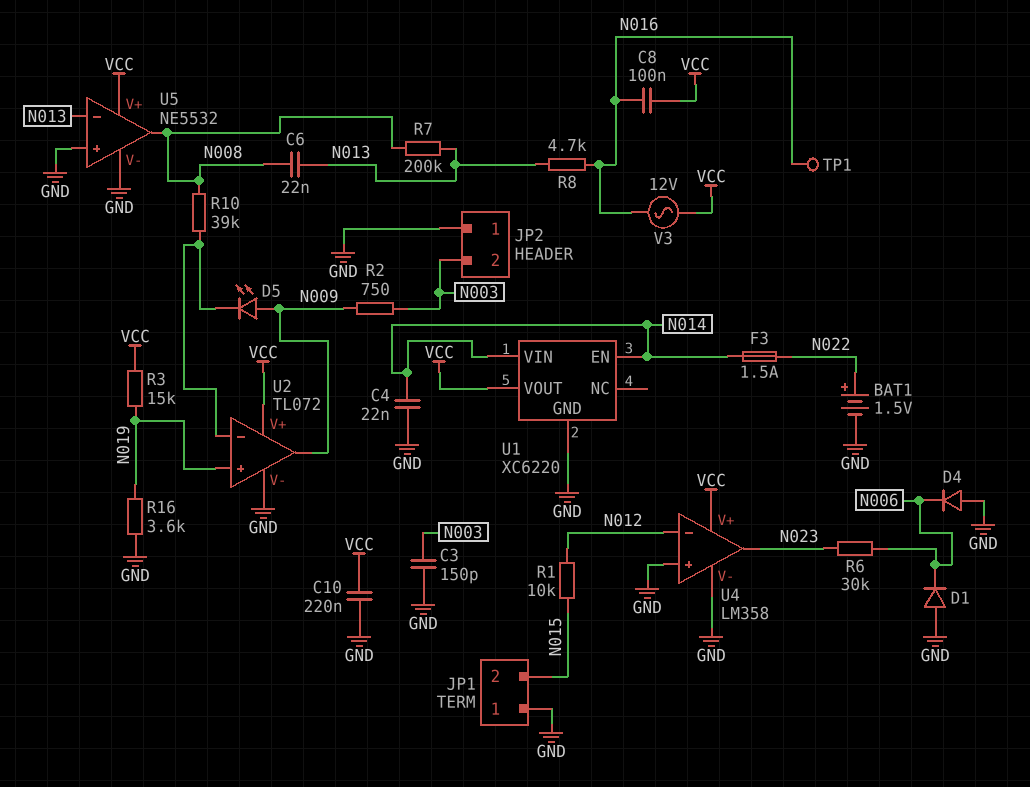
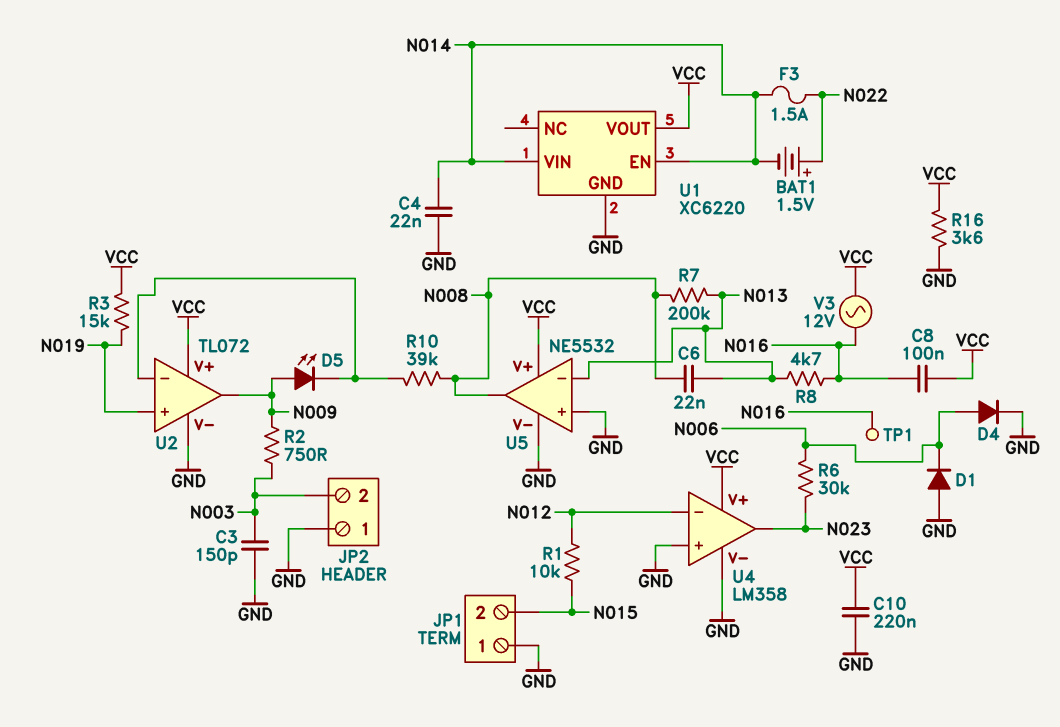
BAT1: 1.5V (plus N022, minus GND) -> 1.5V (plus N022, minus N014)
D4: diode (A GND, K N006) -> diode (A N006, K GND)
R16: 3.6k (GND, N019) -> 3.6k (GND, VCC)

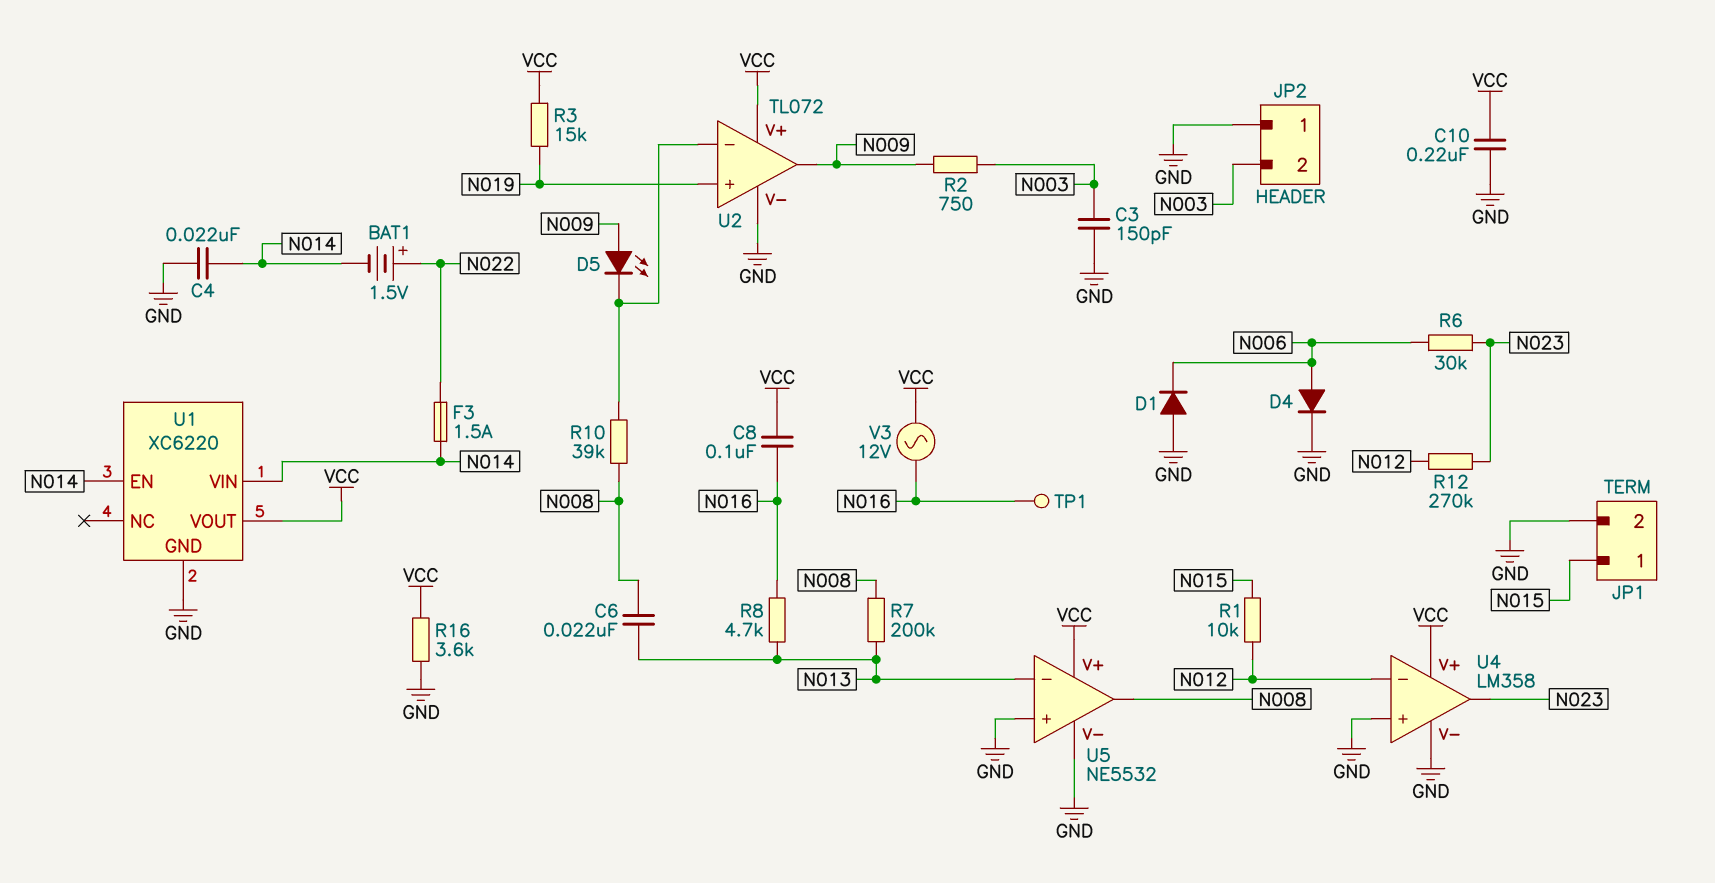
JP1 pin 1: GND -> N015
JP1 pin 2: N015 -> GND
R12: none -> 270k (N012, N023)

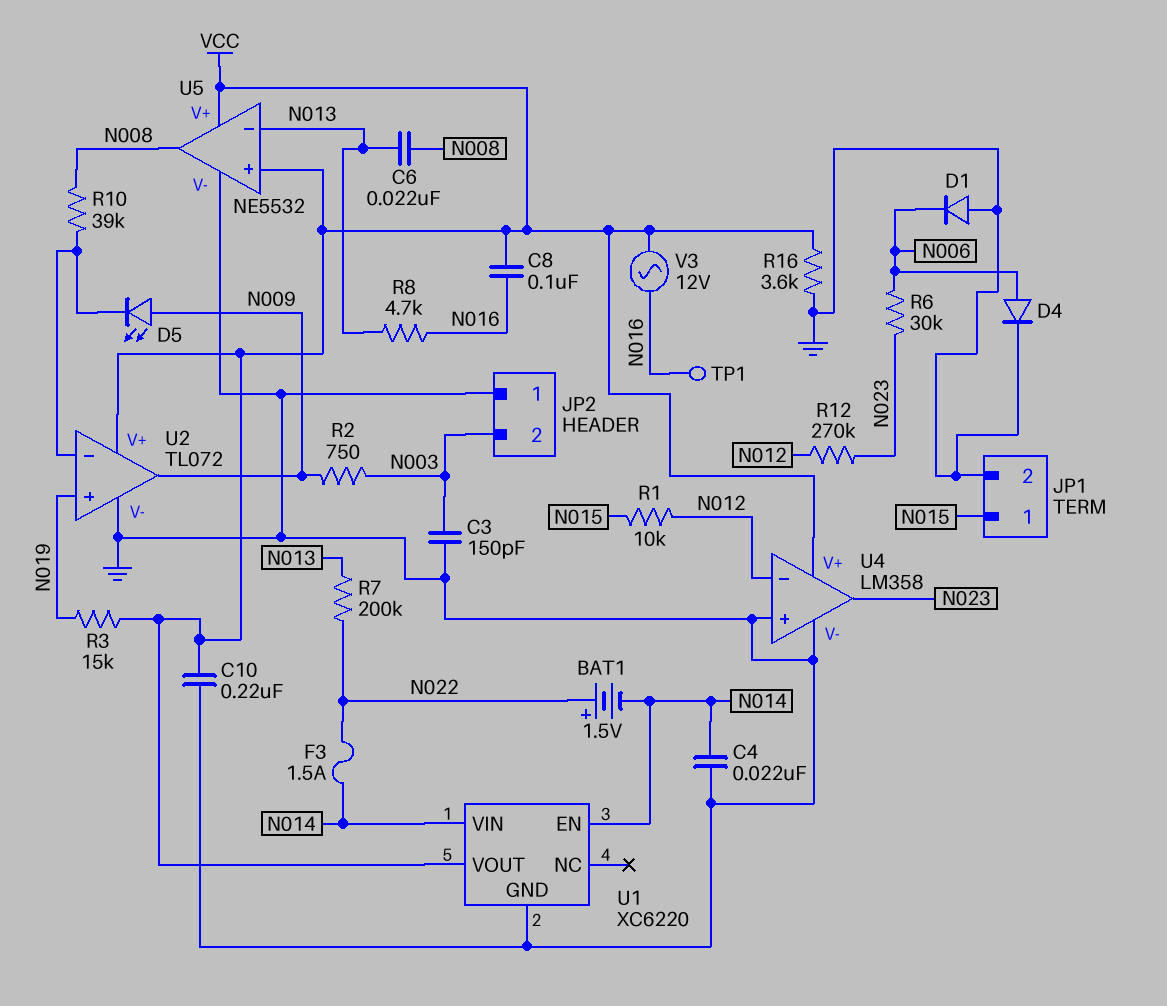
R7: 200k (N008, N013) -> 200k (N013, N022)
U5 pin in+: GND -> VCC

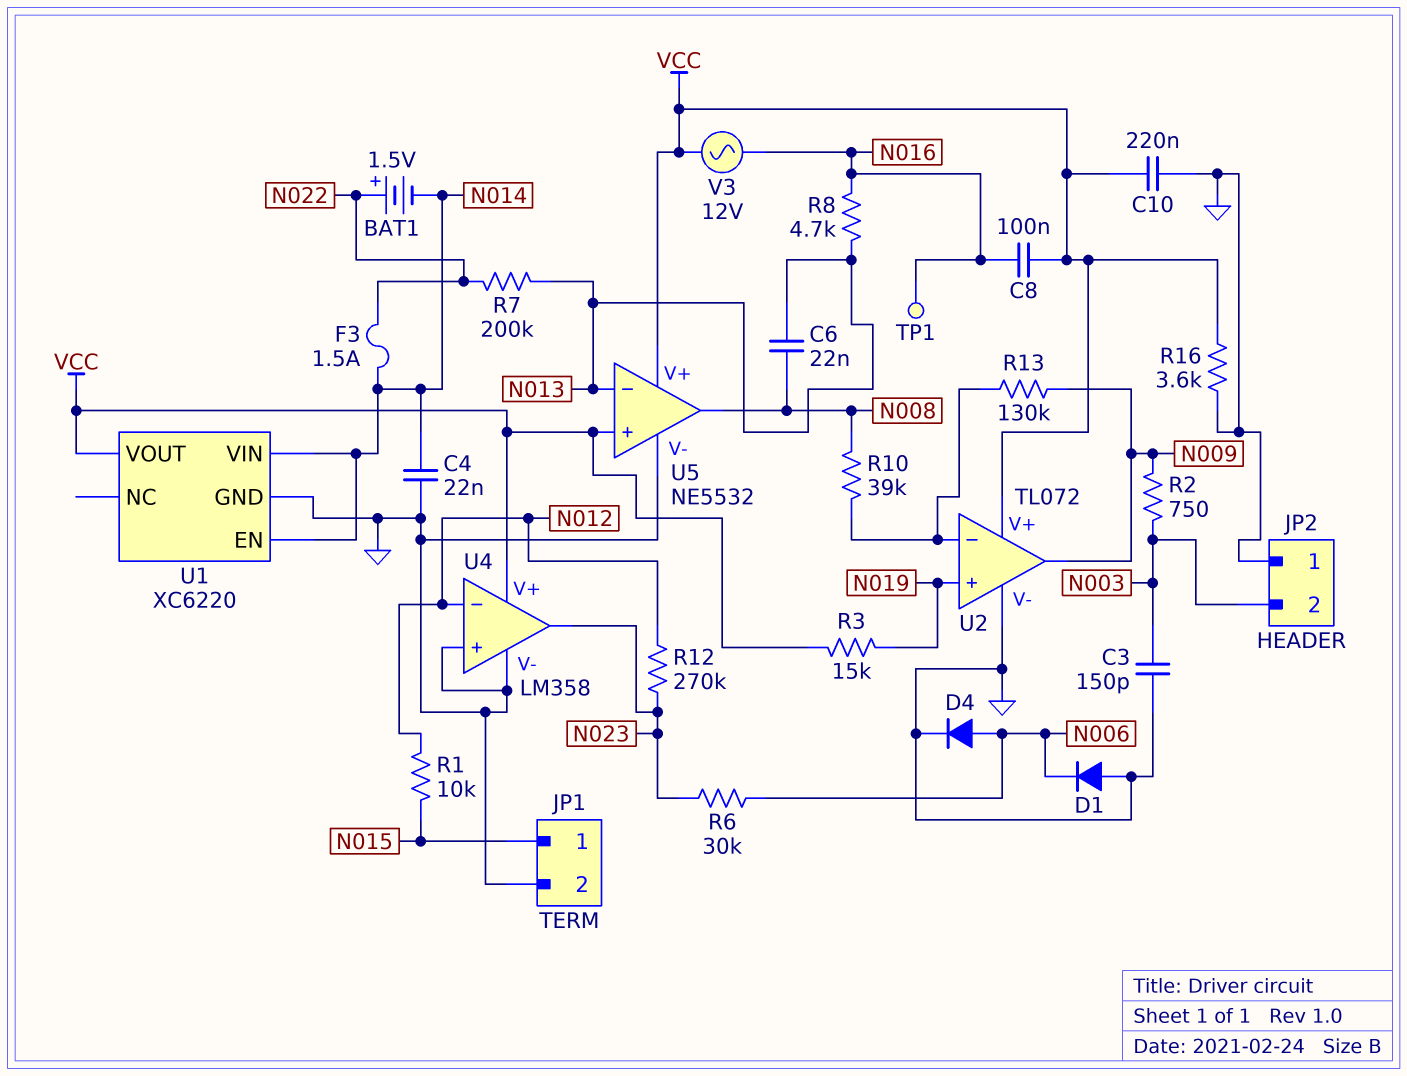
D5: LED (A N009, K U2/in-) -> none
R13: none -> 130k (N009, U2/in-)

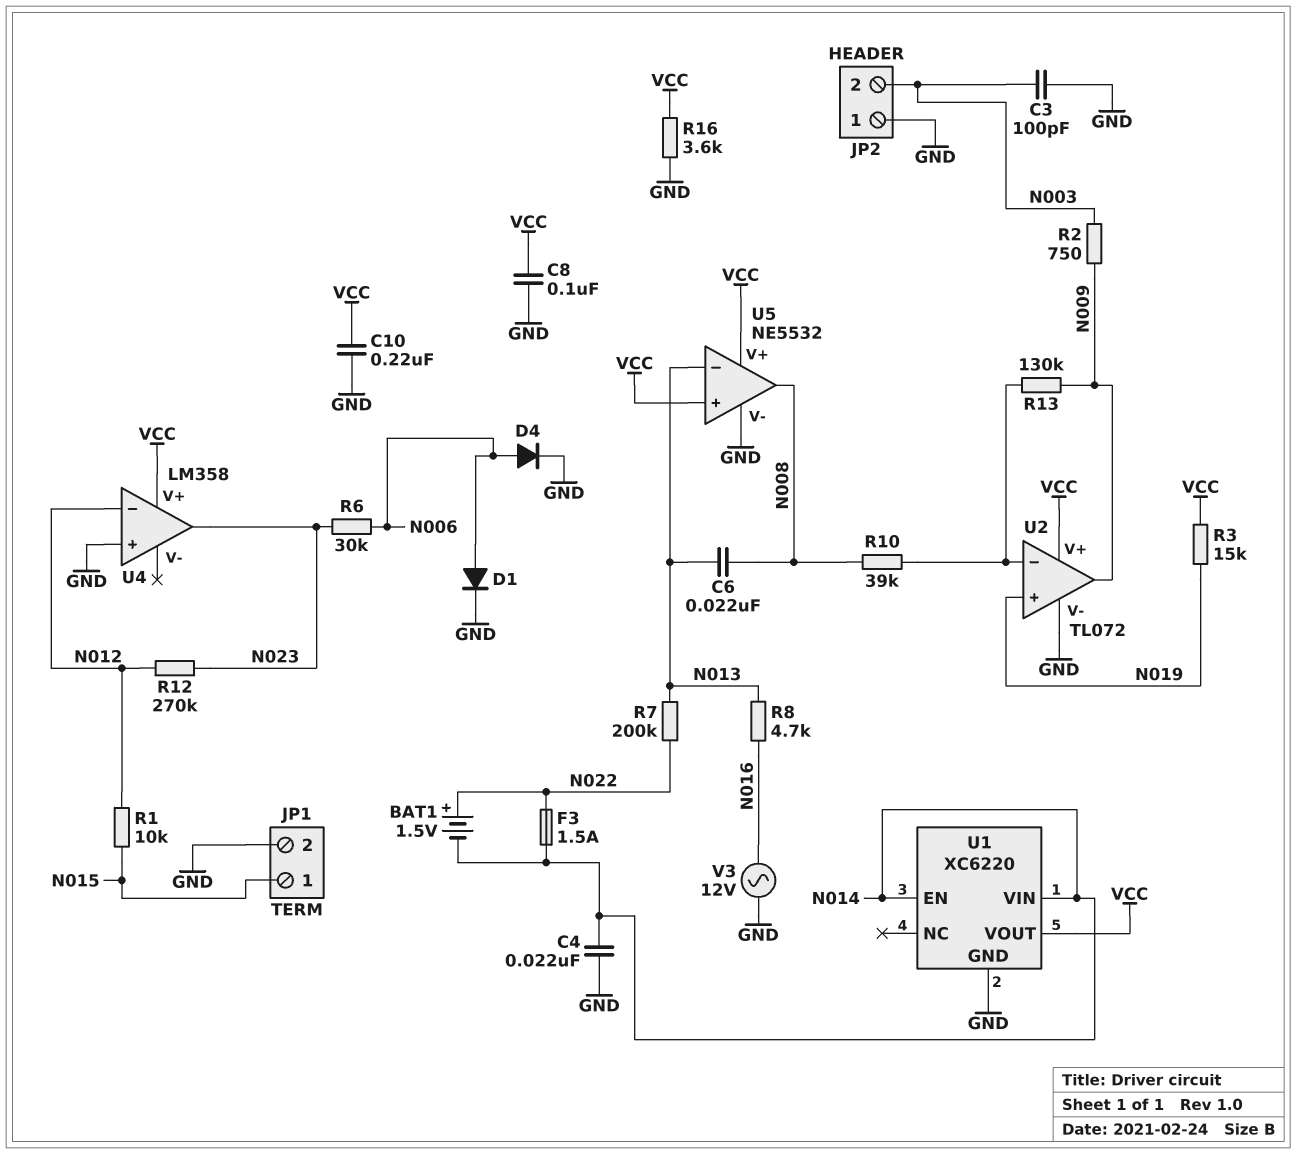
C3: 150pF (GND, N003) -> 100pF (GND, N003)
C8: 100nF (N016, VCC) -> 100nF (GND, VCC)
D1: diode (A GND, K N006) -> diode (A N006, K GND)
TP1: test point (N016) -> none
U4 pin V-: GND -> none
V3: AC 12V (N016, VCC) -> AC 12V (GND, N016)

